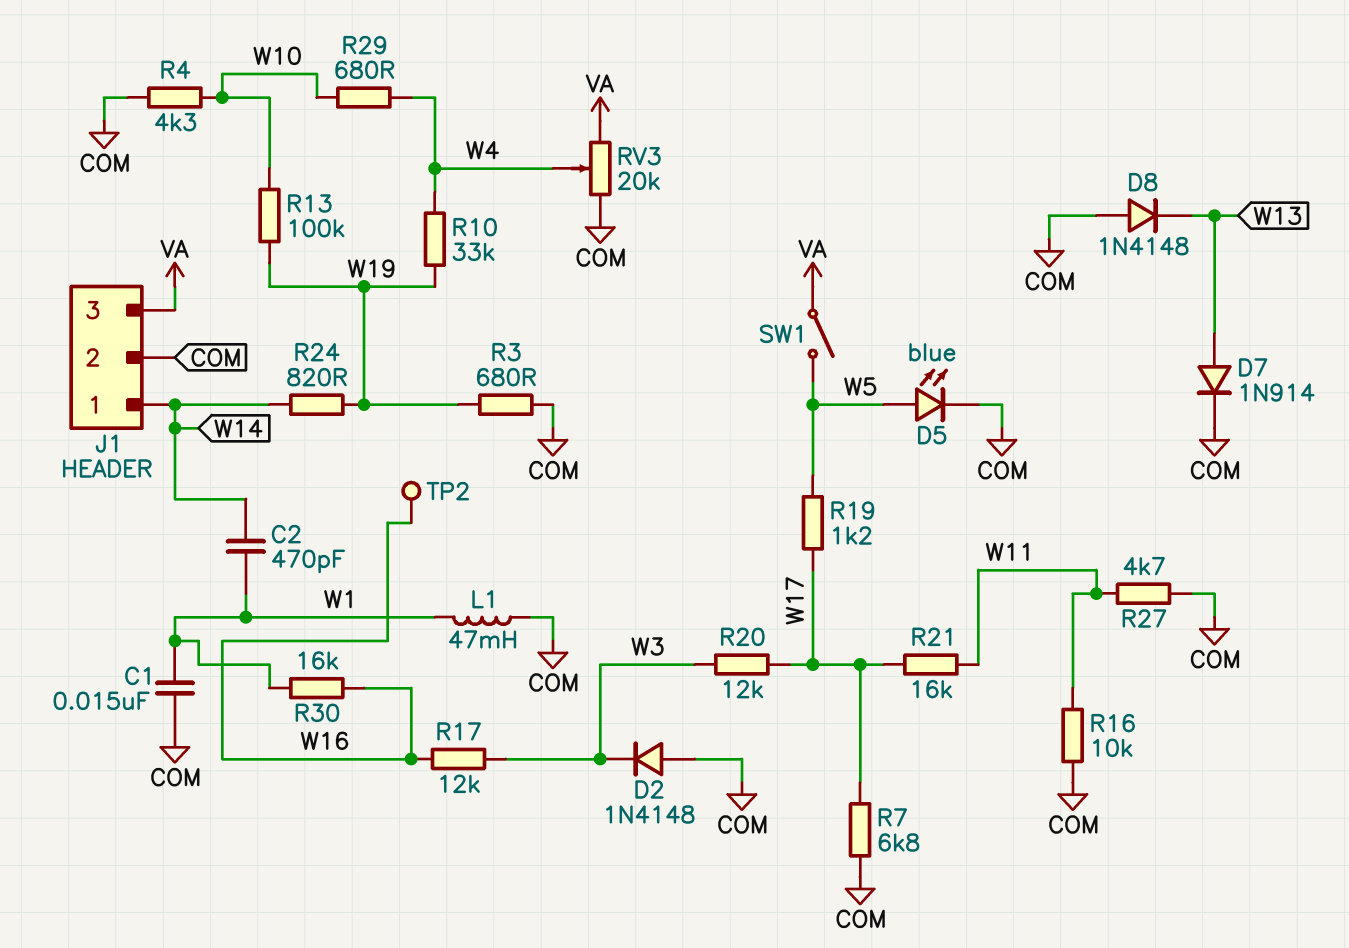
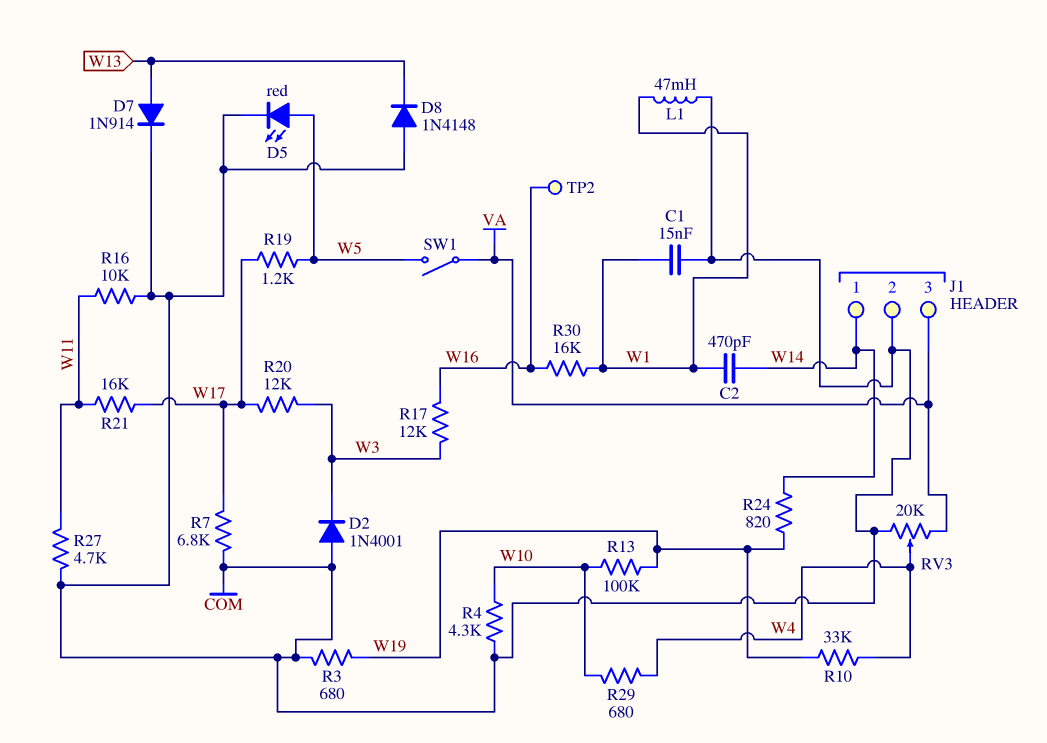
D2: diode 1N4148 (A COM, K W3) -> diode 1N4001 (A COM, K W3)
D5: LED blue (A W5, K COM) -> LED red (A W5, K COM)

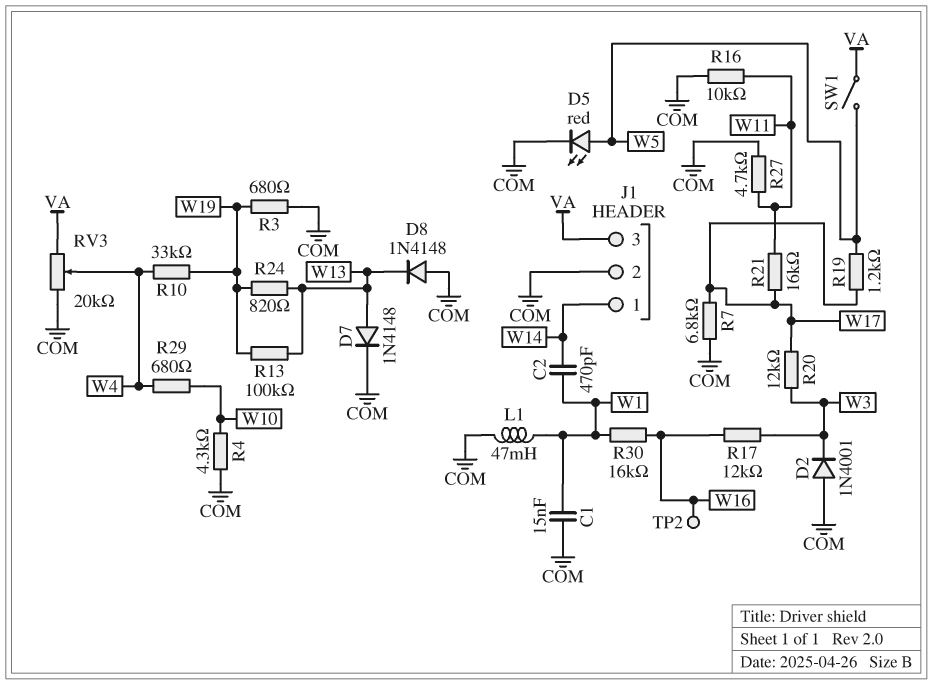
D7: diode 1N914 (A W13, K COM) -> diode 1N4148 (A W13, K COM)
R13: 100k (W10, W19) -> 100k (W13, W19)
R24: 820 (W14, W19) -> 820 (W13, W19)

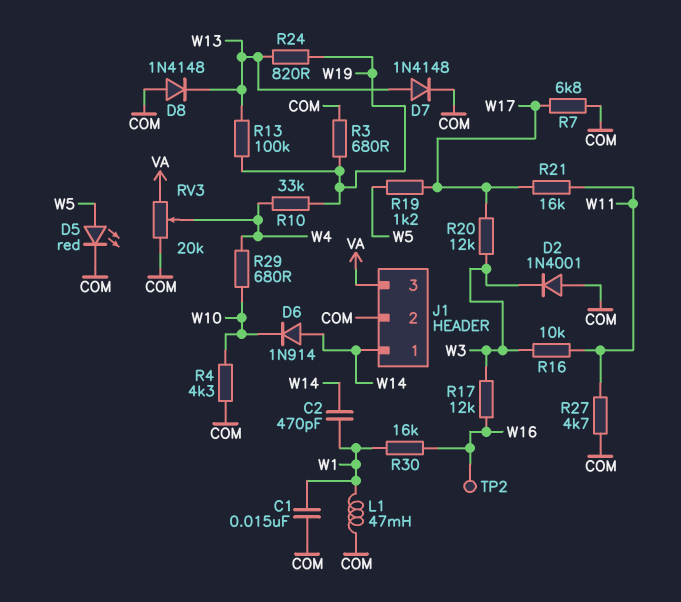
D6: none -> diode 1N914 (A W14, K W10)
R16: 10k (COM, W11) -> 10k (W3, W11)
SW1: switch (VA, W5) -> none

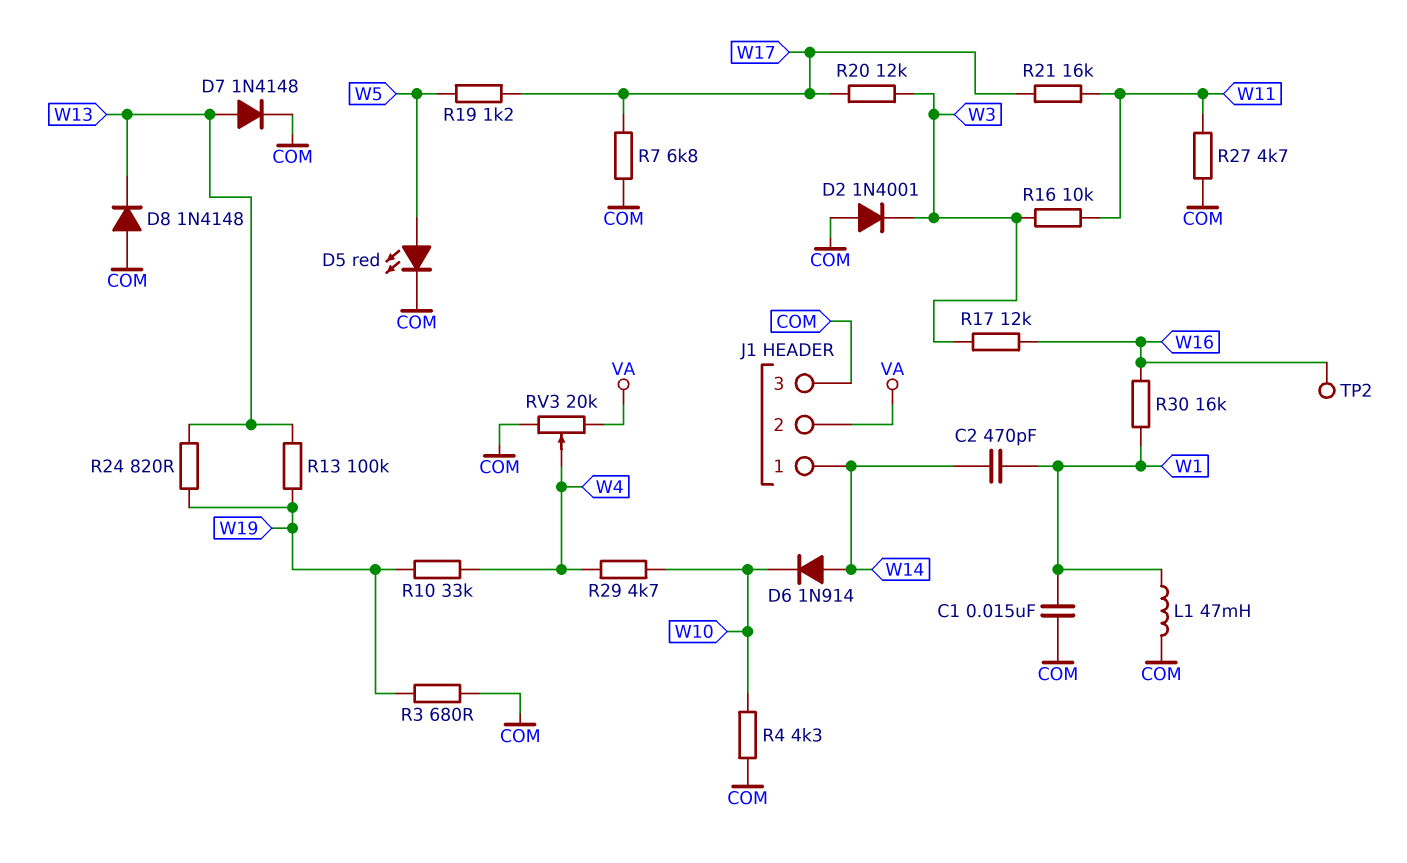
J1 pin 2: COM -> VA
J1 pin 3: VA -> COM
R29: 680 (W4, W10) -> 4.7k (W4, W10)

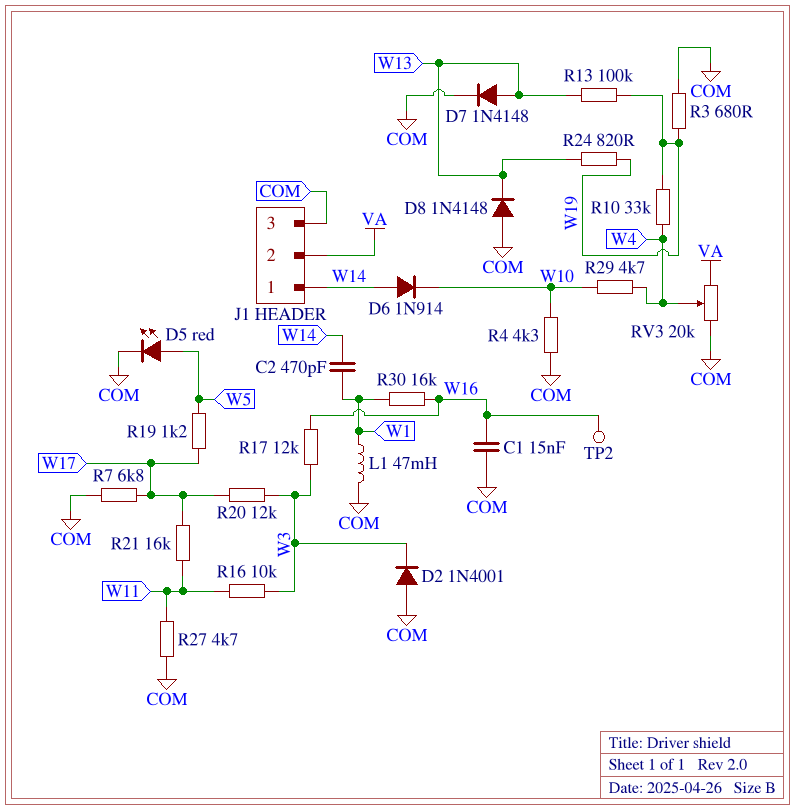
C1: 15nF (COM, W1) -> 15nF (COM, W16)

